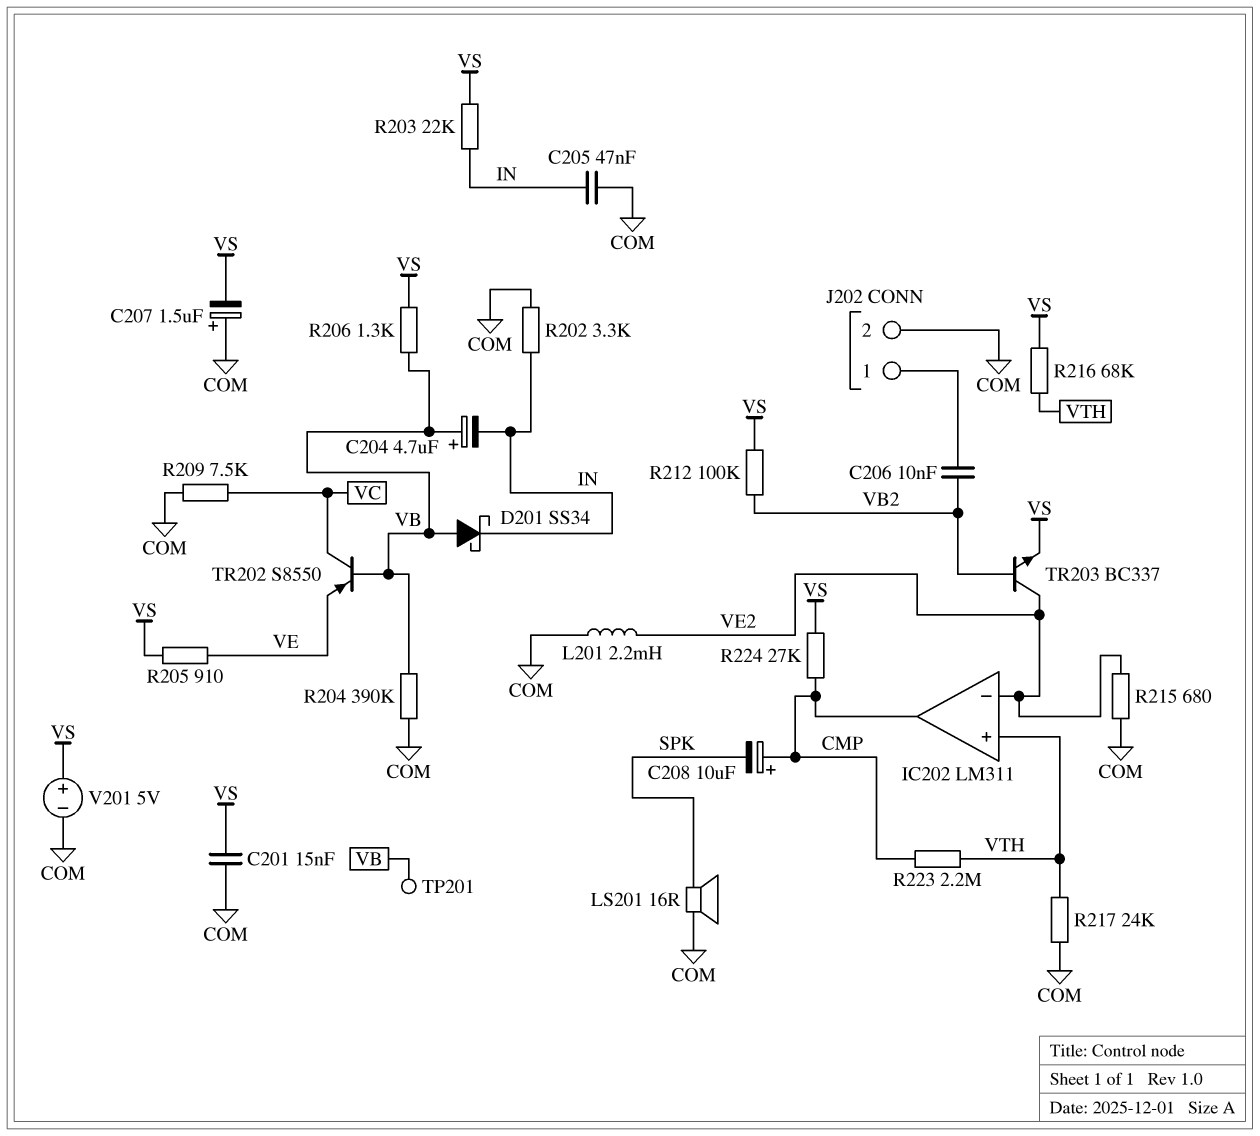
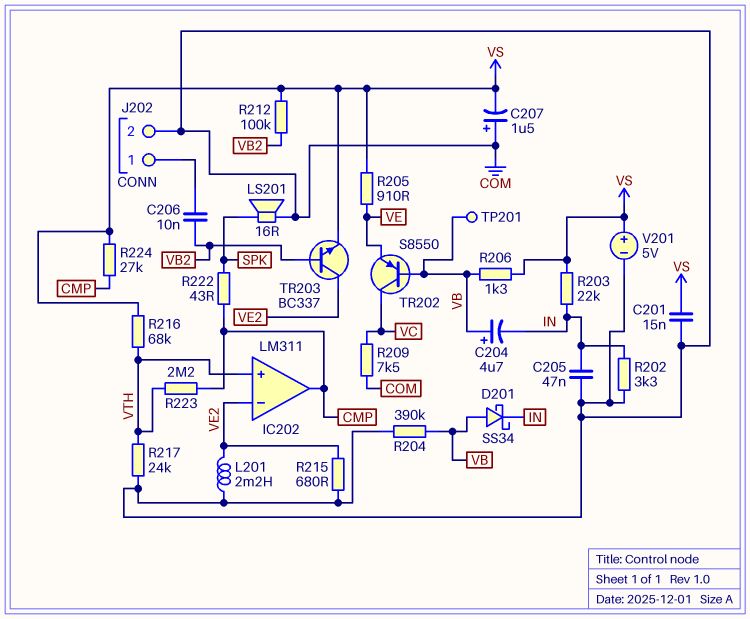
C208: 10uF (plus CMP, minus SPK) -> none
R222: none -> 43 (CMP, SPK)

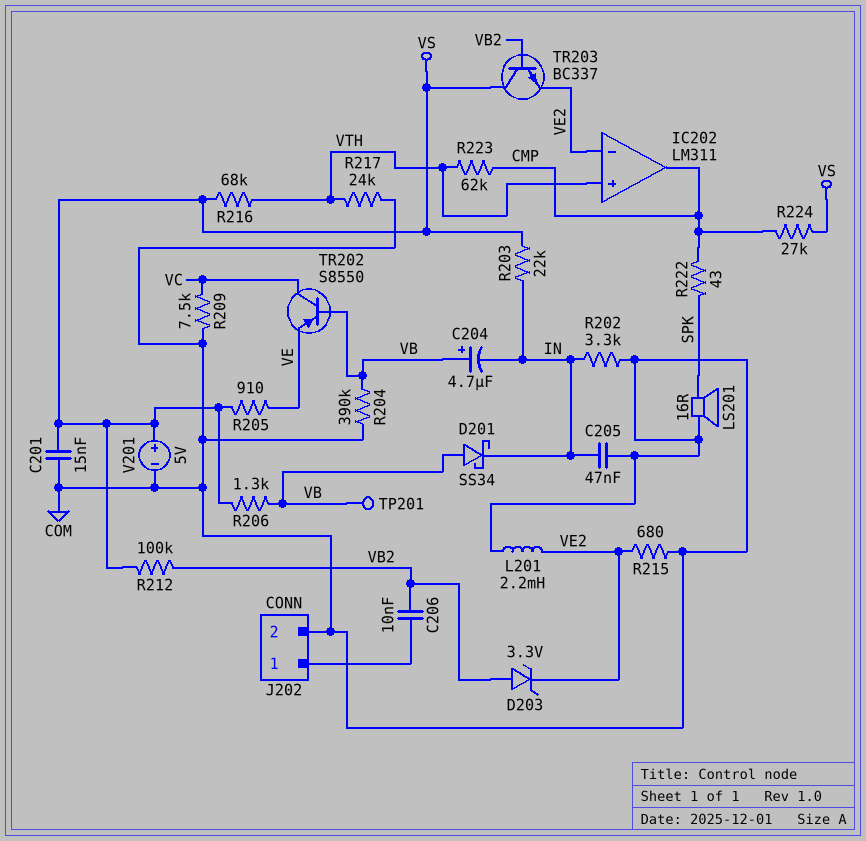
C207: 1.5uF (plus COM, minus VS) -> none
D203: none -> zener 3.3V (A VB2, K VE2)
R223: 2.2M (CMP, VTH) -> 62k (CMP, VTH)
TR203: NPN BC337 (B VB2, C VE2, E VS) -> NPN BC337 (B VB2, C VS, E VE2)

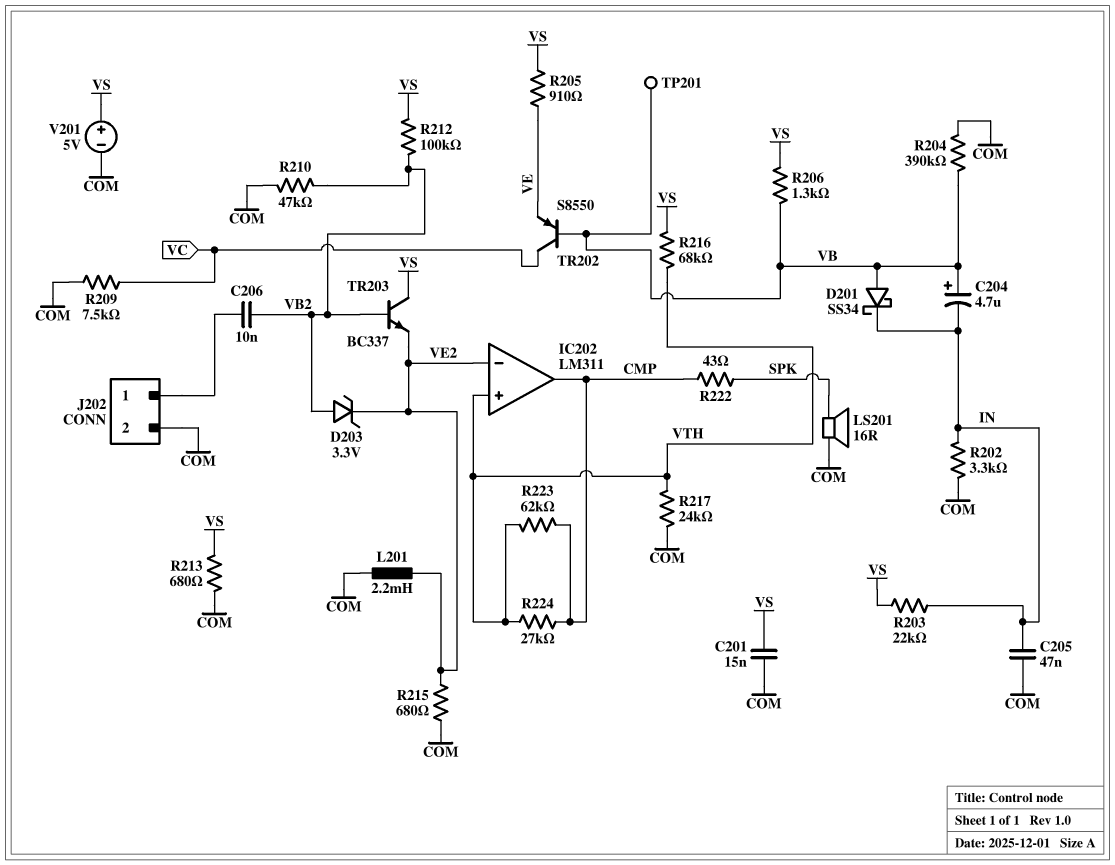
R210: none -> 47k (COM, VB2)
R213: none -> 680 (COM, VS)
R224: 27k (CMP, VS) -> 27k (CMP, VTH)

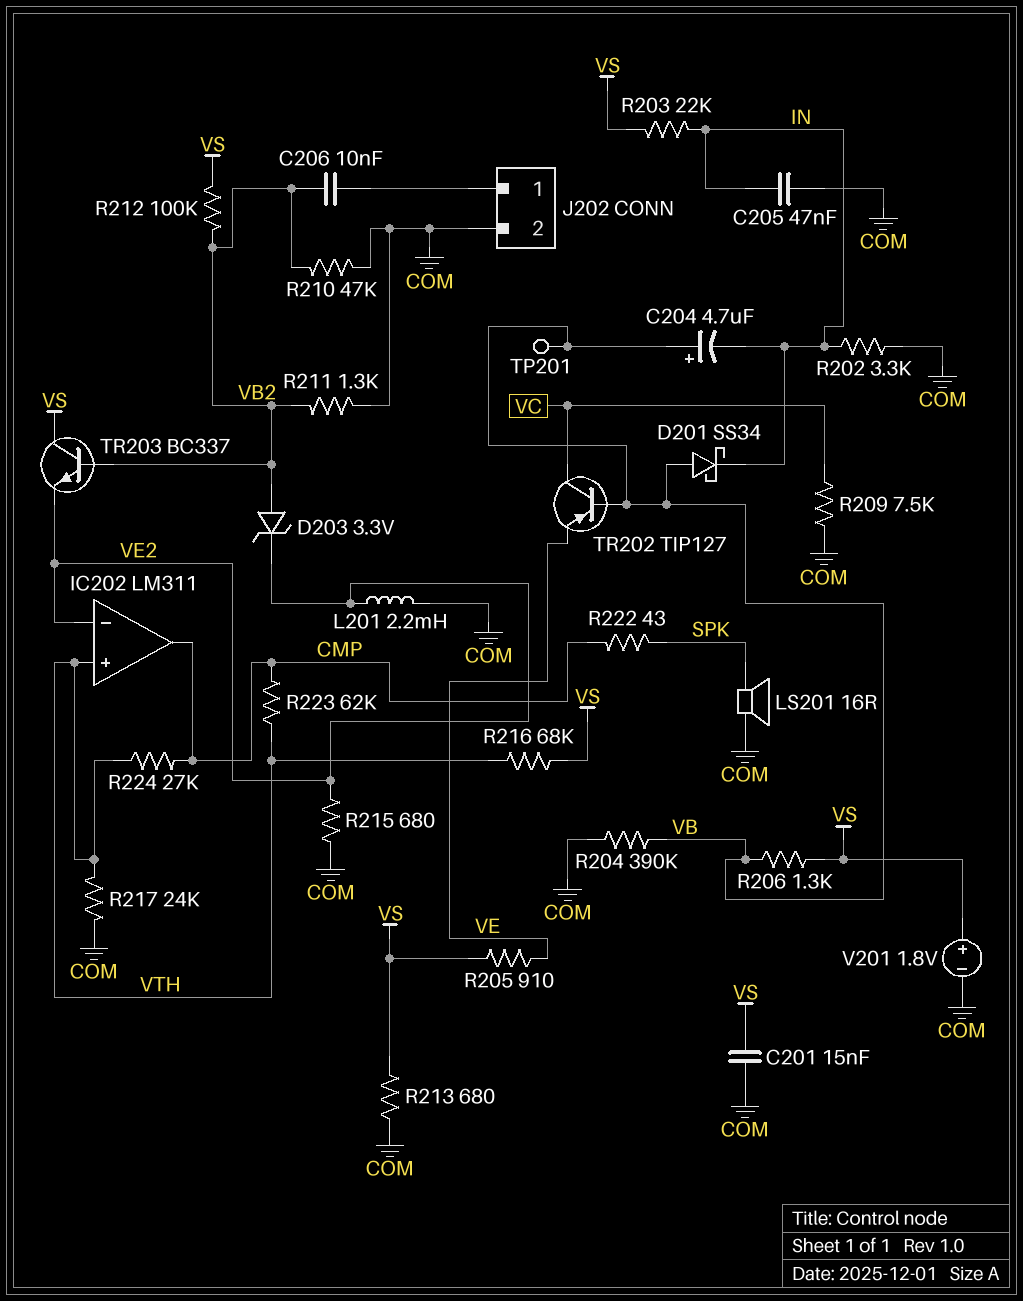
R211: none -> 1.3k (COM, VB2)
TR202: PNP S8550 (B VB, C VC, E VE) -> PNP TIP127 (B VB, C VC, E VE)
V201: 5V (plus VS, minus COM) -> 1.8V (plus VS, minus COM)

